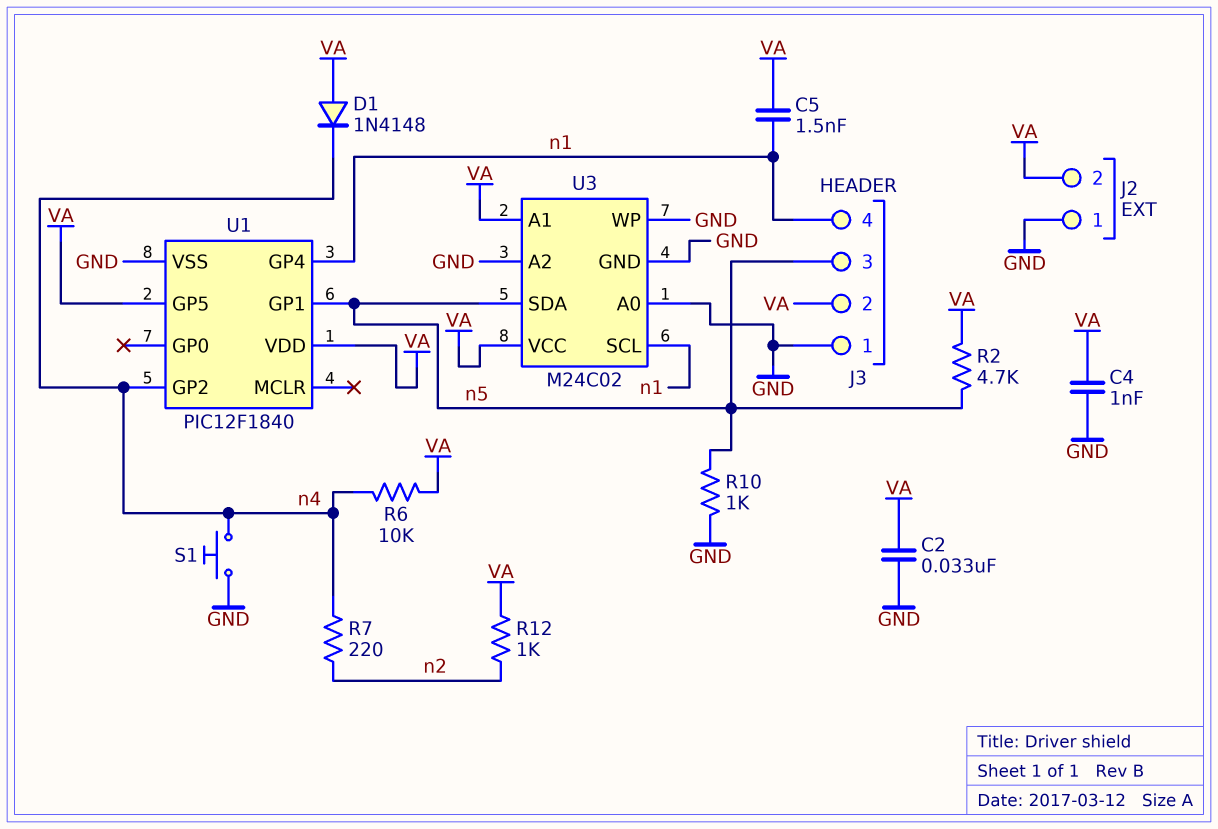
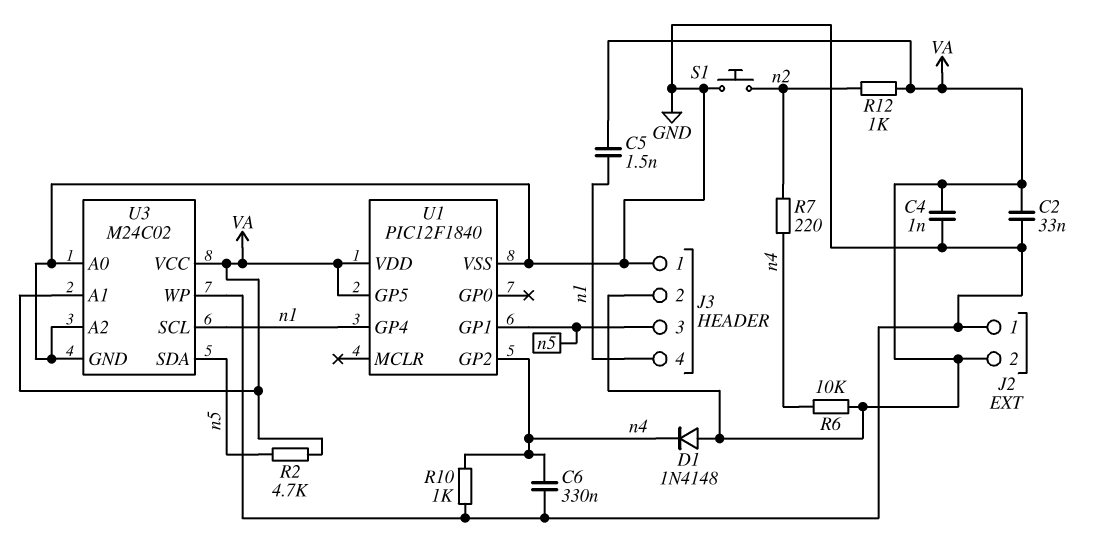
C6: none -> 330nF (GND, n4)
R10: 1k (GND, n5) -> 1k (GND, n4)
S1: button (GND, n4) -> button (GND, n2)

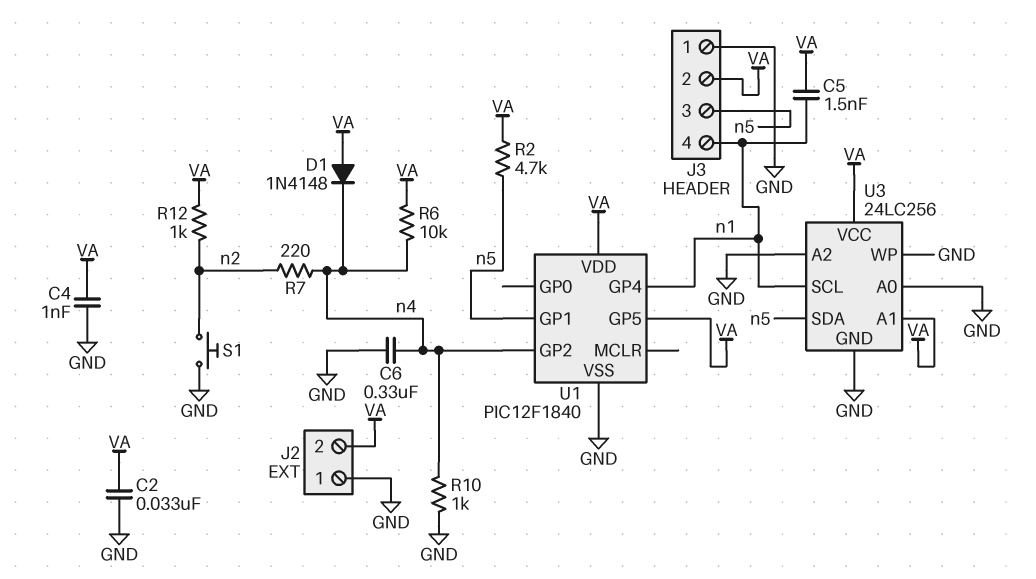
U3: M24C02 -> 24LC256

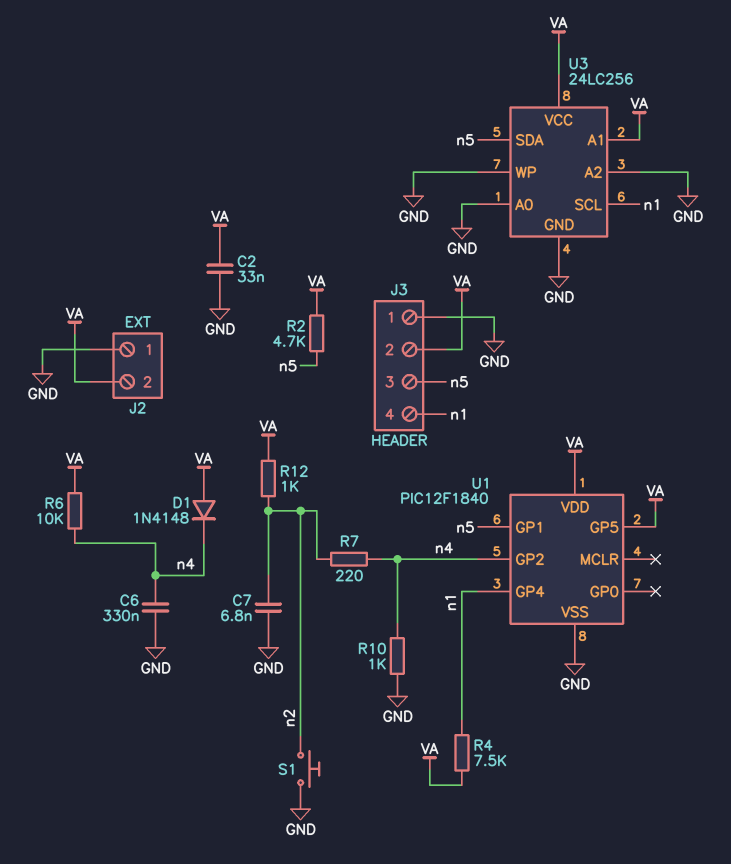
C4: 1nF (GND, VA) -> none
C5: 1.5nF (VA, n1) -> none
C7: none -> 6.8nF (GND, n2)
R4: none -> 7.5k (VA, n1)

